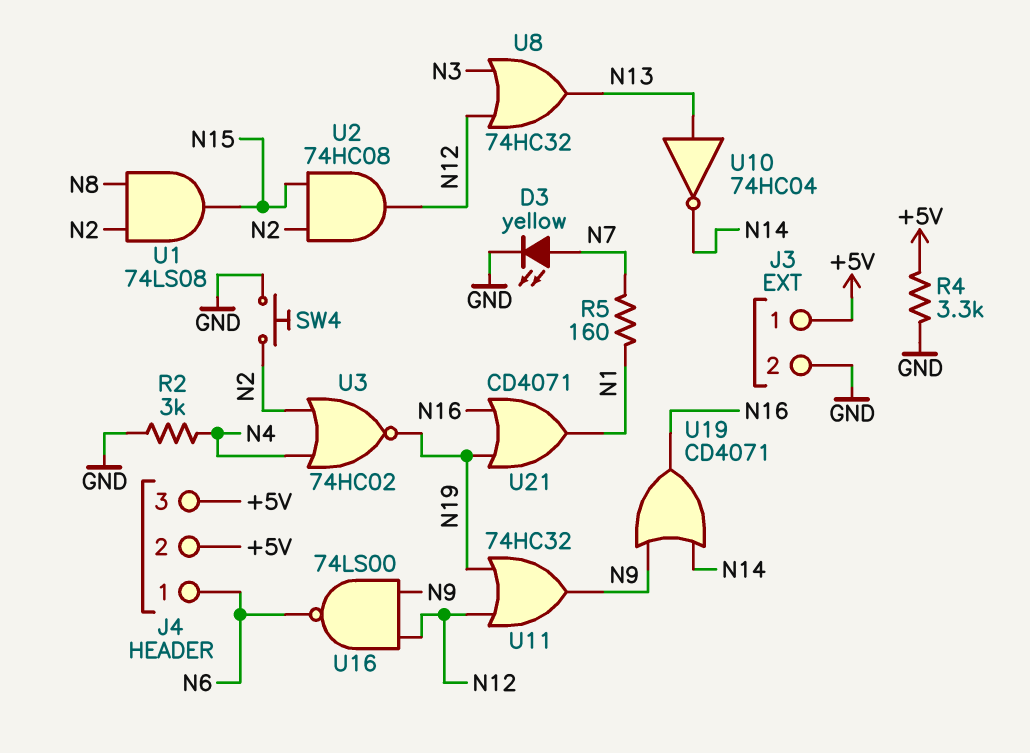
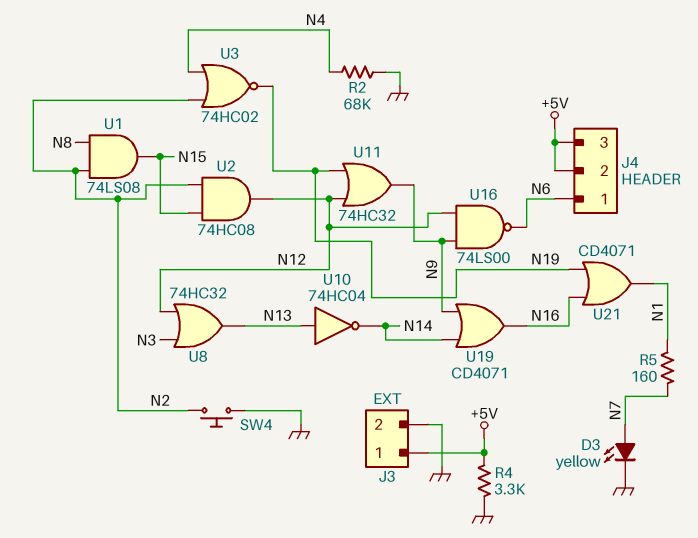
R2: 3k (GND, N4) -> 68k (GND, N4)

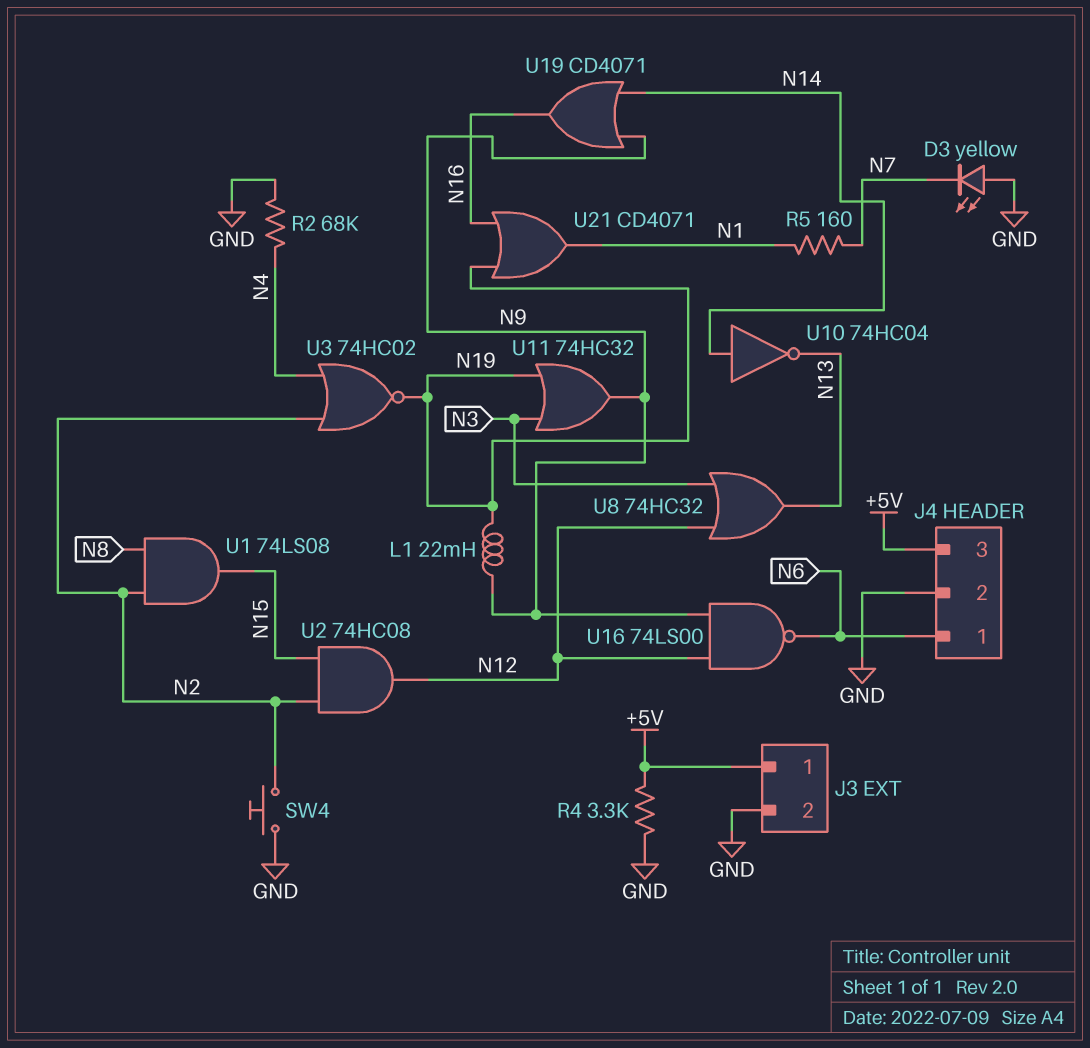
D3: LED yellow (A N7, K GND) -> LED yellow (A GND, K N7)
J4 pin 2: +5V -> GND
L1: none -> 22mH (N9, N19)
U10: NOT 74HC04 (in N13, out N14) -> NOT 74HC04 (in N14, out N13)
U11: OR 74HC32 (in N12, in N19, out N9) -> OR 74HC32 (in N3, in N19, out N9)

